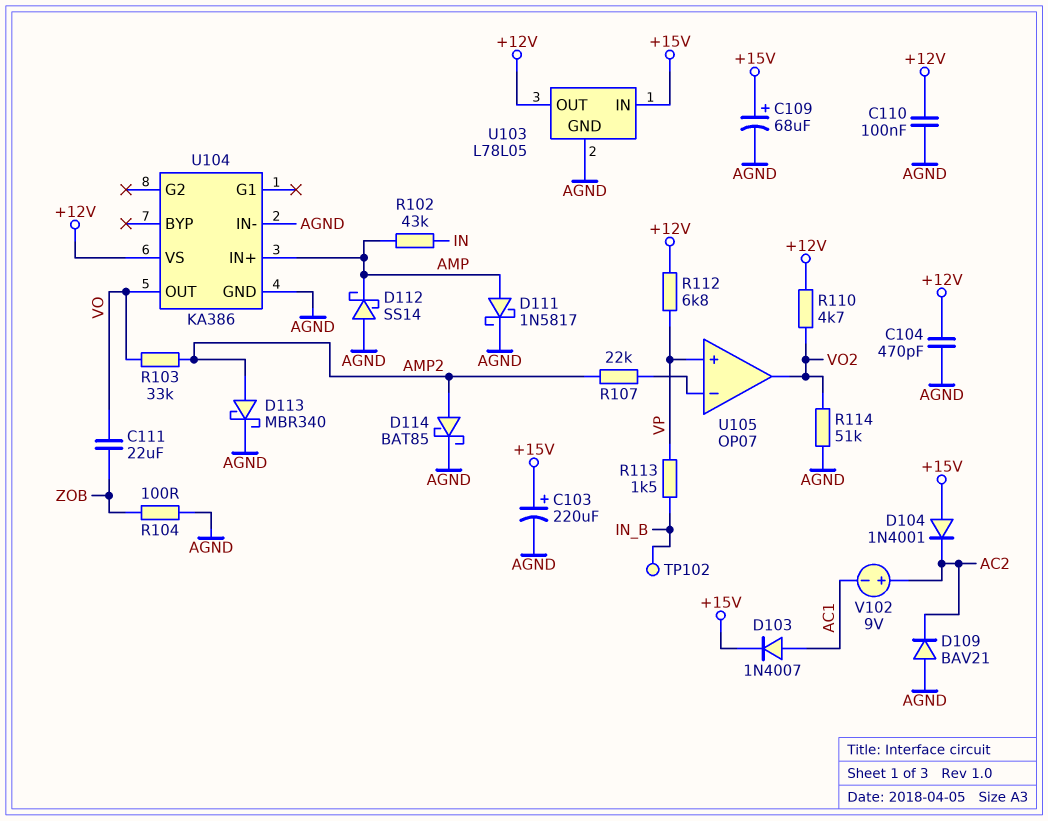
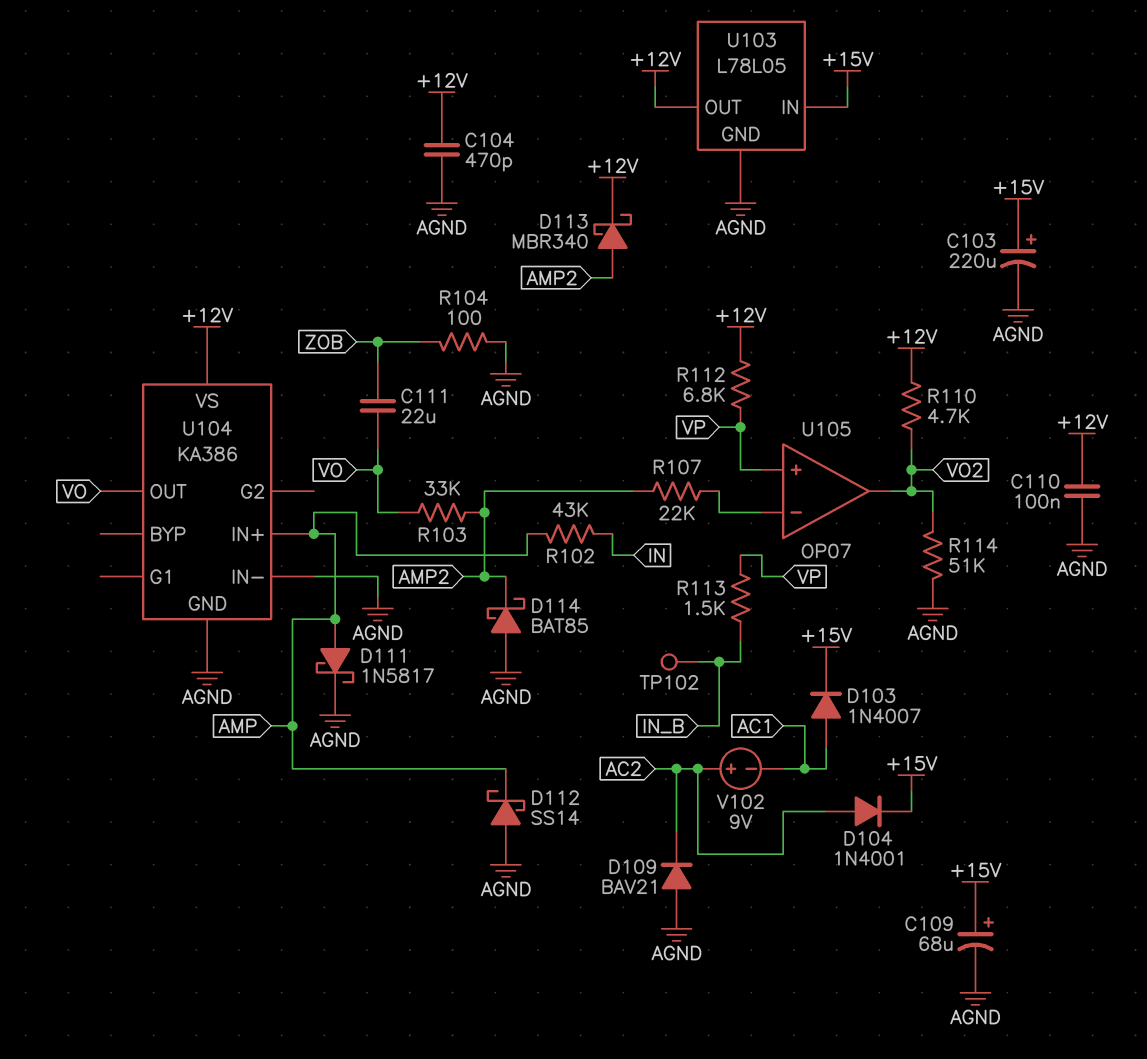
D104: diode 1N4001 (A +15V, K AC2) -> diode 1N4001 (A AC2, K +15V)
D113: schottky MBR340 (A AMP2, K AGND) -> schottky MBR340 (A AMP2, K +12V)
D114: schottky BAT85 (A AMP2, K AGND) -> schottky BAT85 (A AGND, K AMP2)

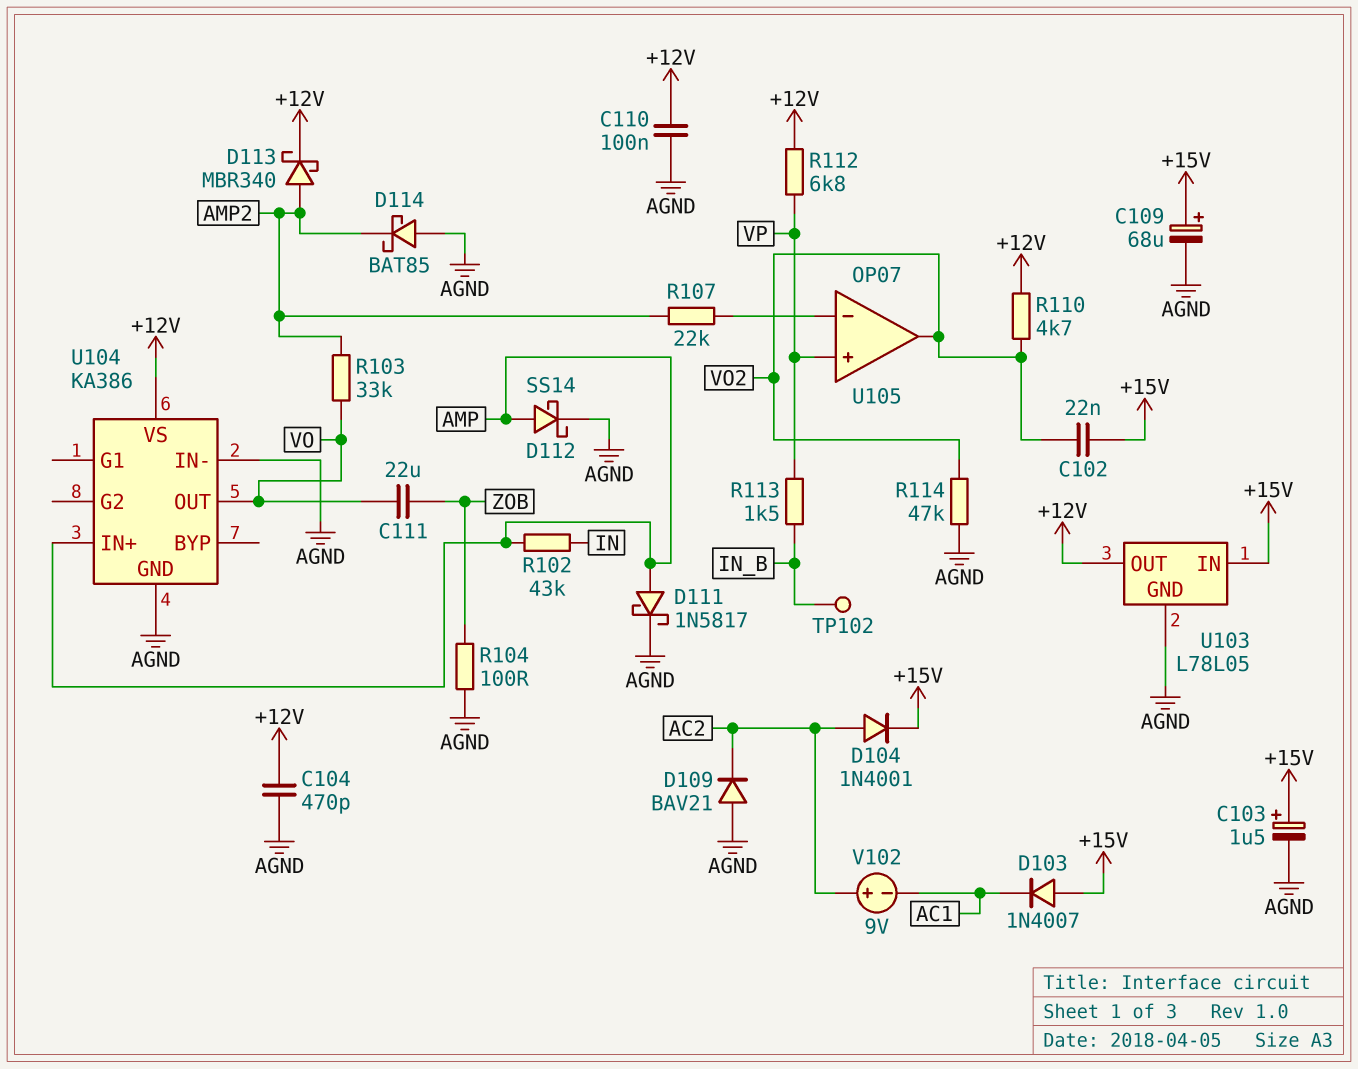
C102: none -> 22nF (+15V, VO2)
C103: 220uF (plus +15V, minus AGND) -> 1.5uF (plus +15V, minus AGND)
D103: diode 1N4007 (A AC1, K +15V) -> diode 1N4007 (A +15V, K AC1)
D112: schottky SS14 (A AGND, K AMP) -> schottky SS14 (A AMP, K AGND)
R114: 51k (AGND, VO2) -> 47k (AGND, VO2)

